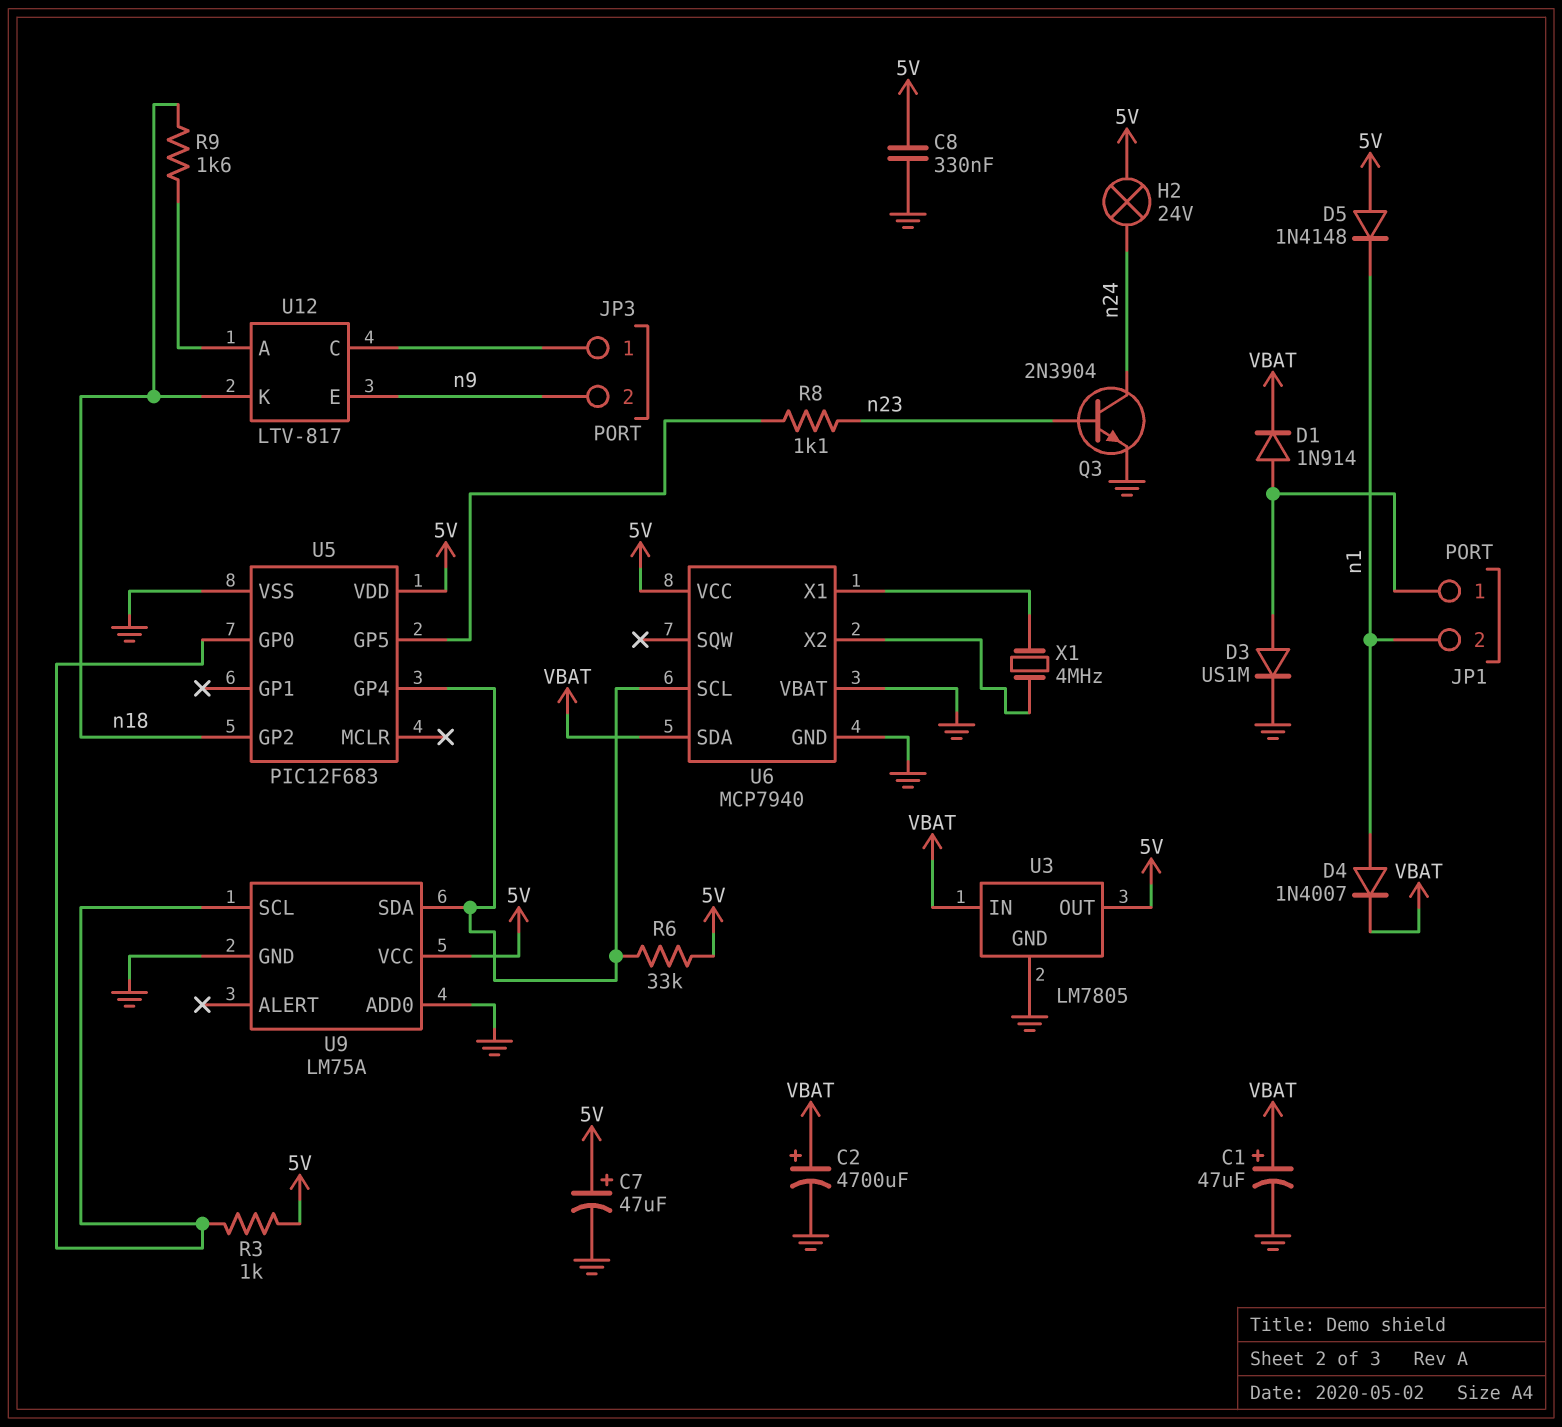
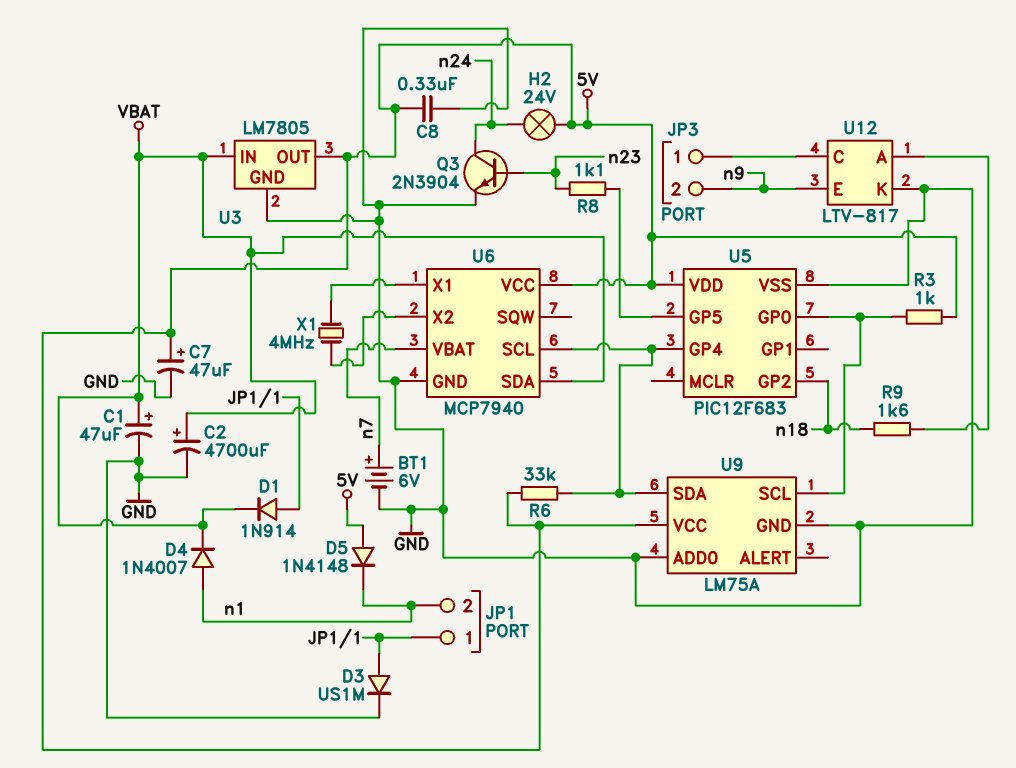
BT1: none -> 6V (plus n7, minus GND)
U6 pin VBAT: GND -> n7
U12 pin K: n18 -> GND

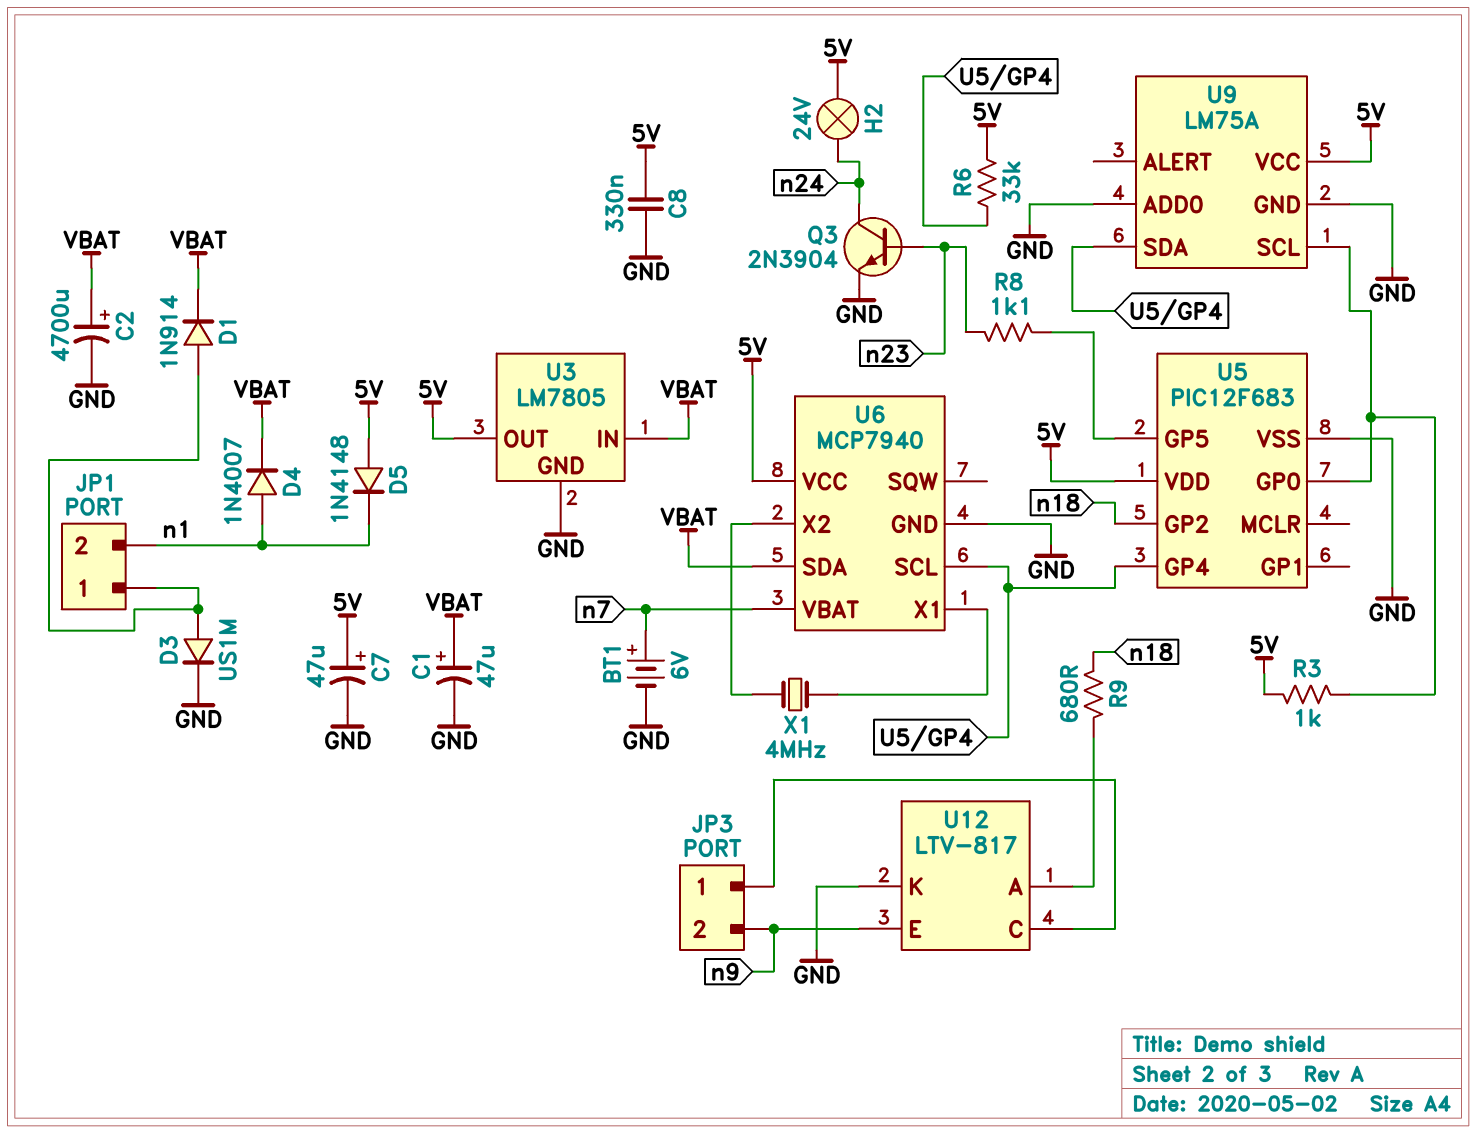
R9: 1.6k (U12/A, n18) -> 680 (U12/A, n18)

